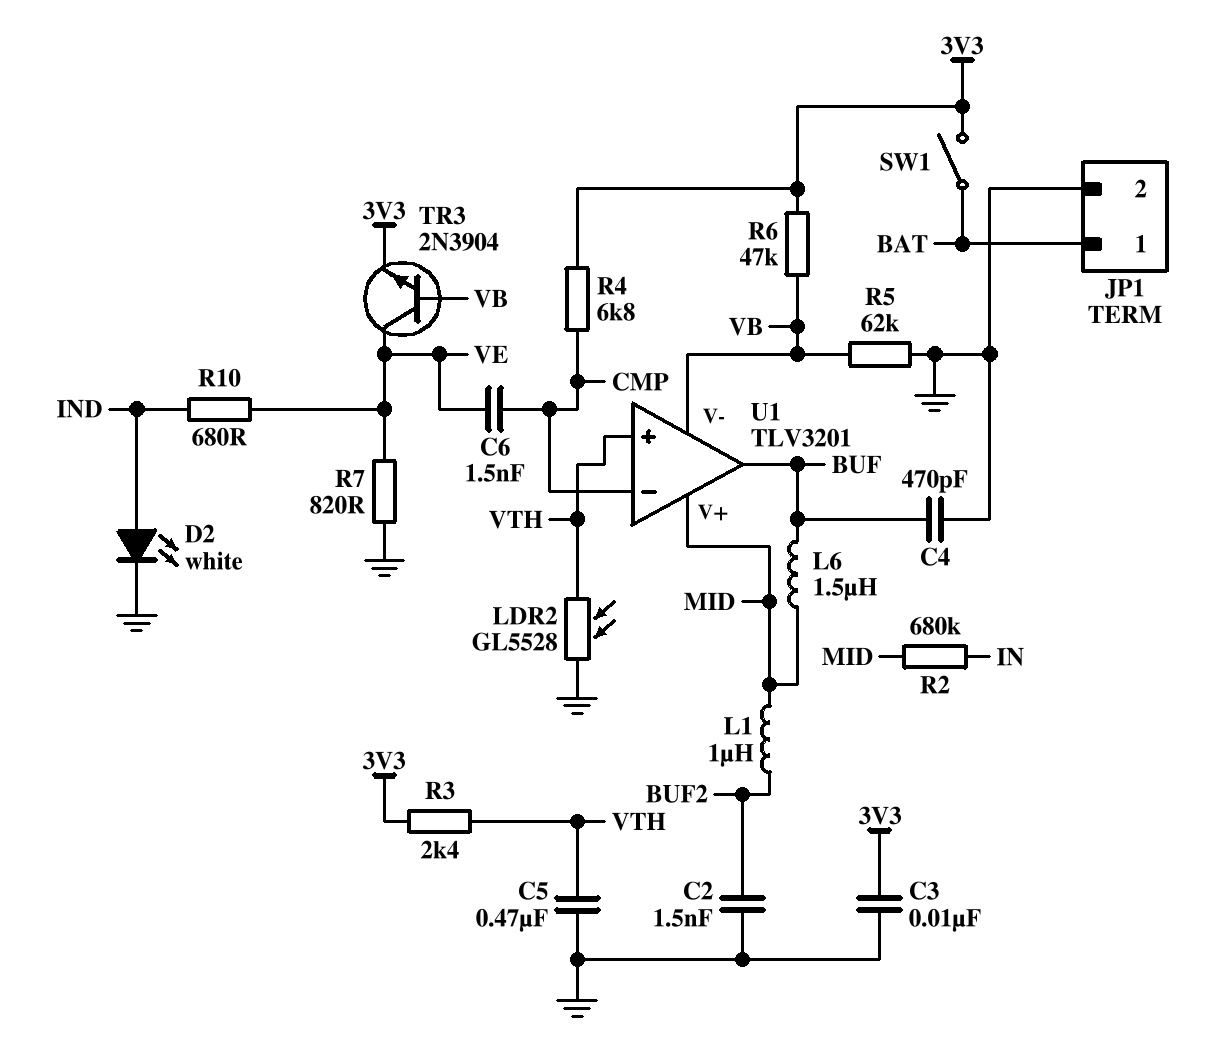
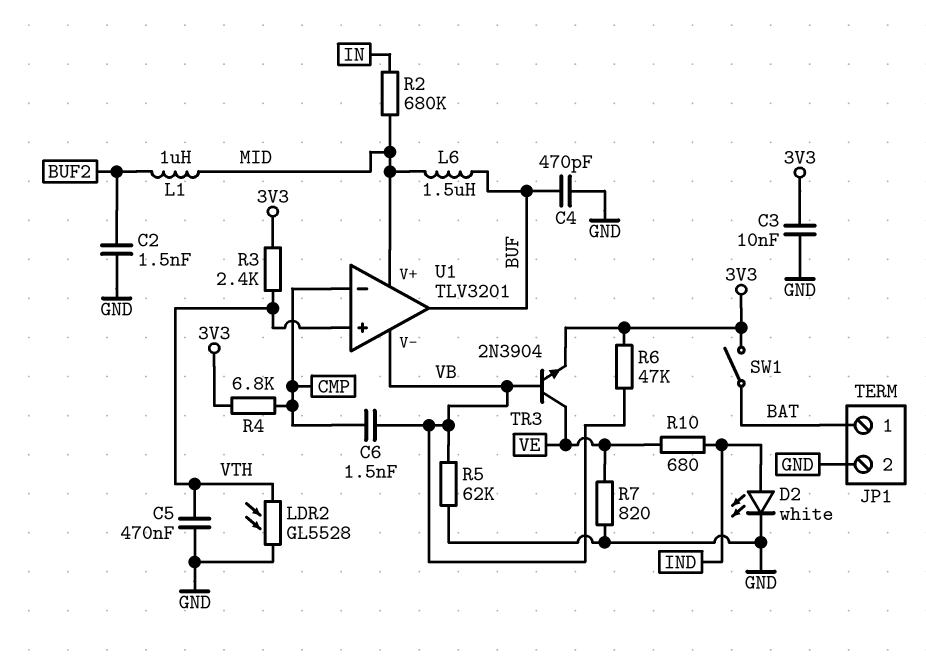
C6: 1.5nF (CMP, VE) -> 1.5nF (CMP, VB)

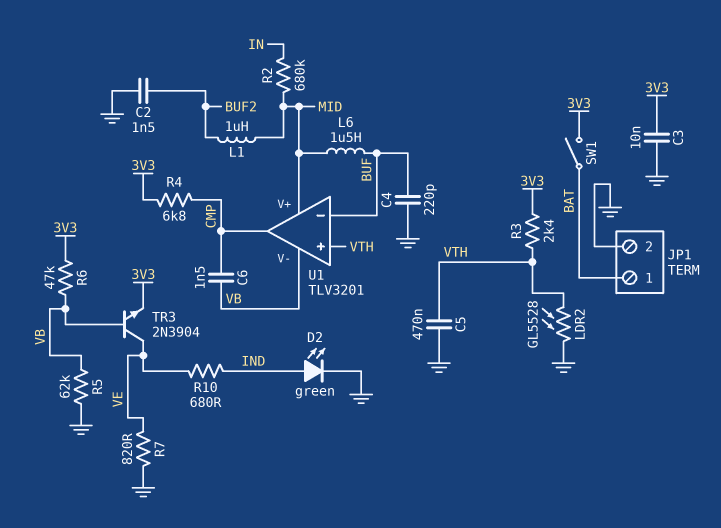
C4: 470pF (BUF, GND) -> 220pF (BUF, GND)
D2: LED white (A IND, K GND) -> LED green (A IND, K GND)
U1 pin in-: CMP -> BUF
U1 pin out: BUF -> CMP

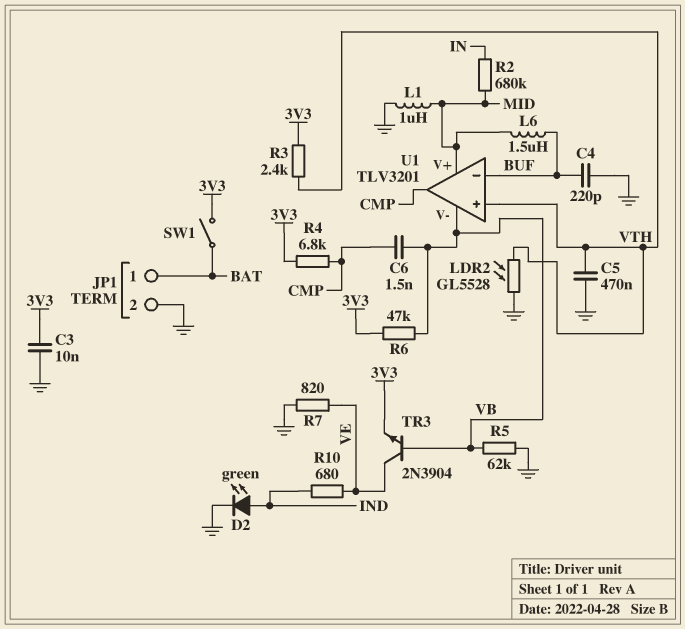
C2: 1.5nF (BUF2, GND) -> none
L1: 1uH (BUF2, MID) -> 1uH (GND, MID)

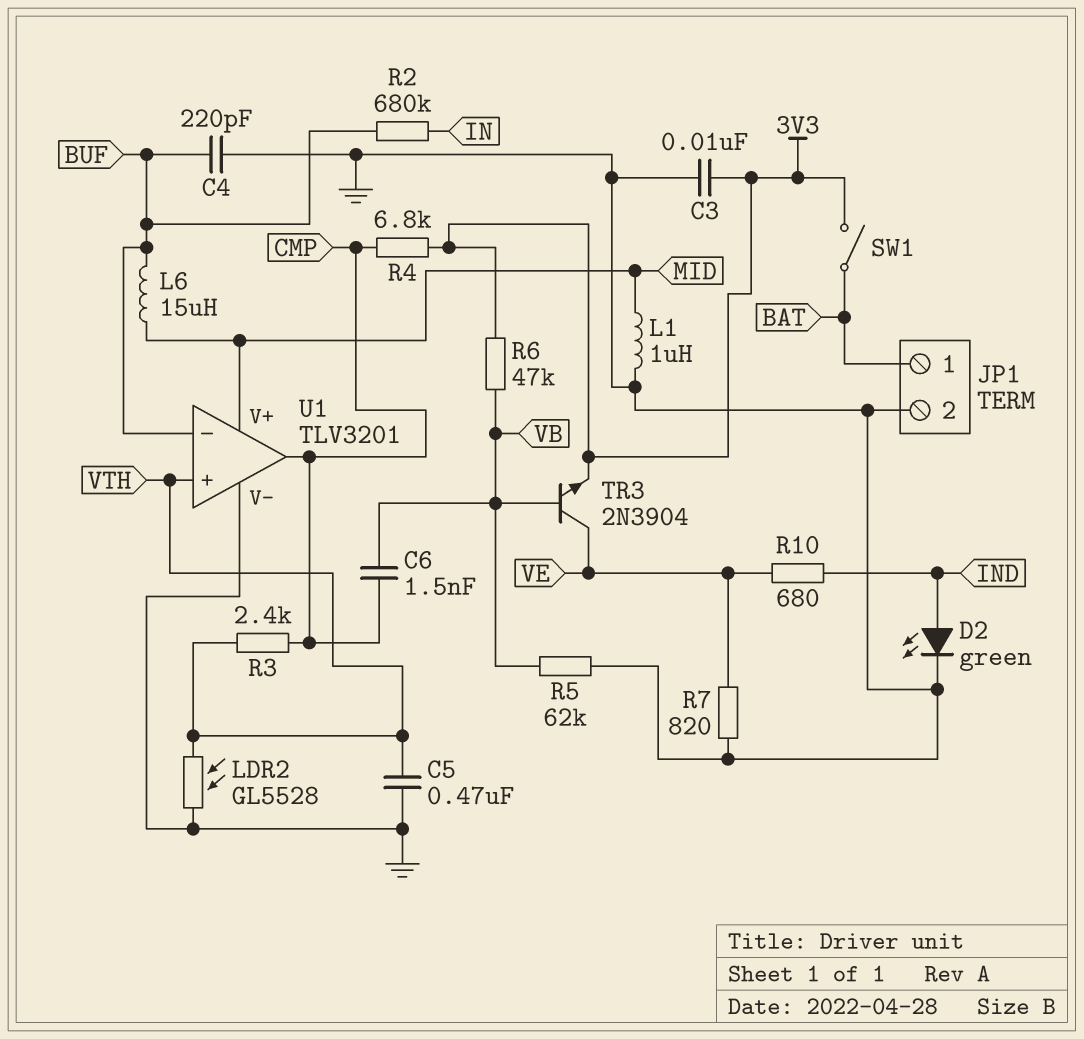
L6: 1.5uH (BUF, MID) -> 15uH (BUF, MID)
R2: 680k (IN, MID) -> 680k (BUF, IN)
R3: 2.4k (3V3, VTH) -> 2.4k (CMP, VTH)
U1 pin V-: VB -> GND

